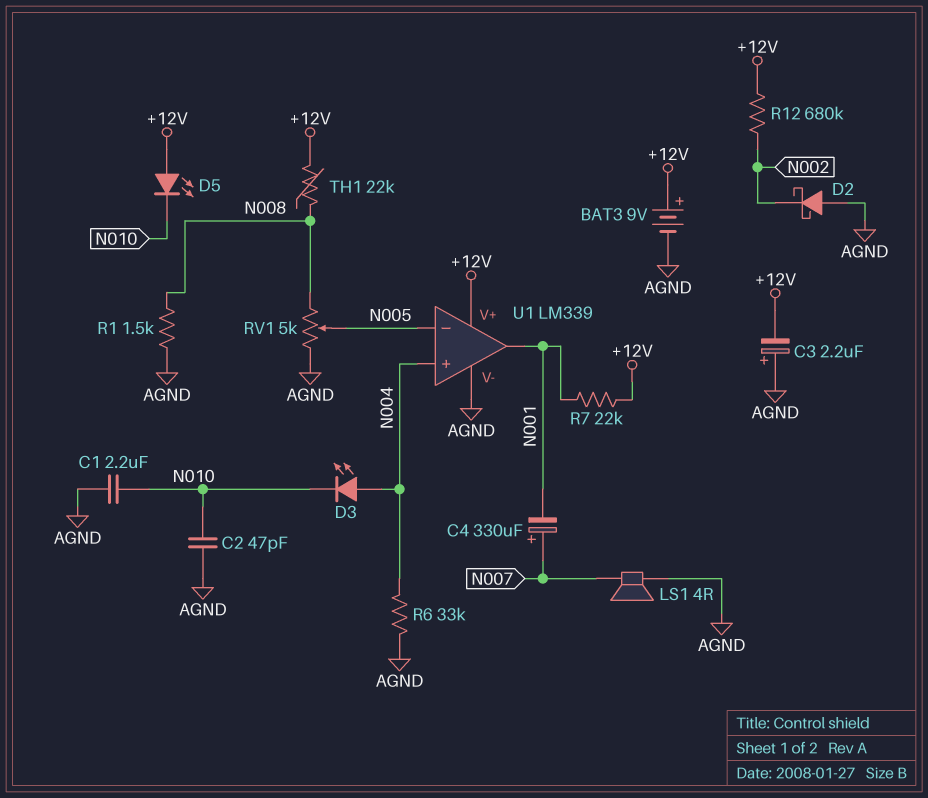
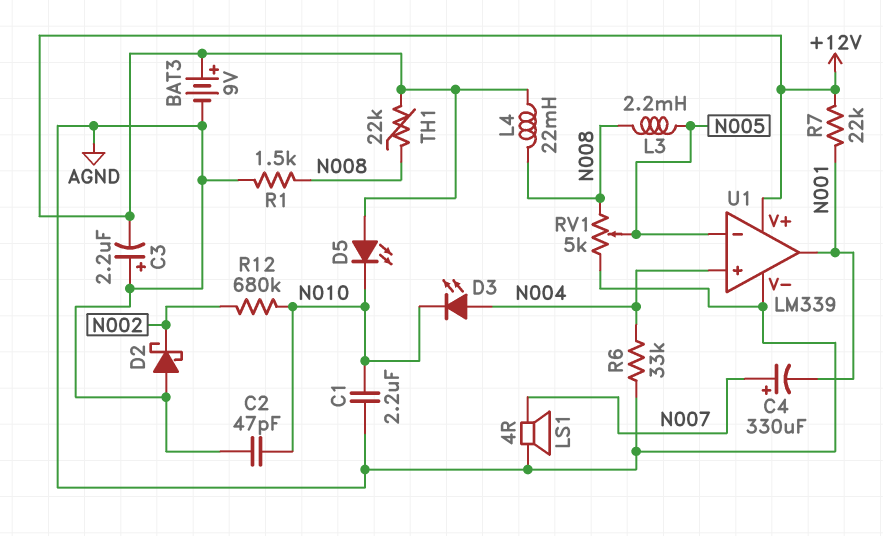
L3: none -> 2.2mH (N005, N008)
L4: none -> 22mH (+12V, N008)
R12: 680k (+12V, N002) -> 680k (N002, N010)

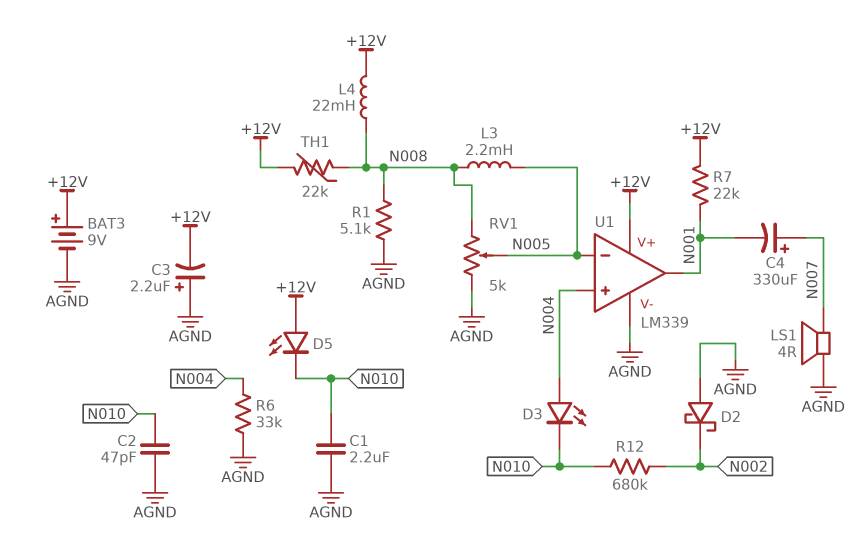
R1: 1.5k (AGND, N008) -> 5.1k (AGND, N008)

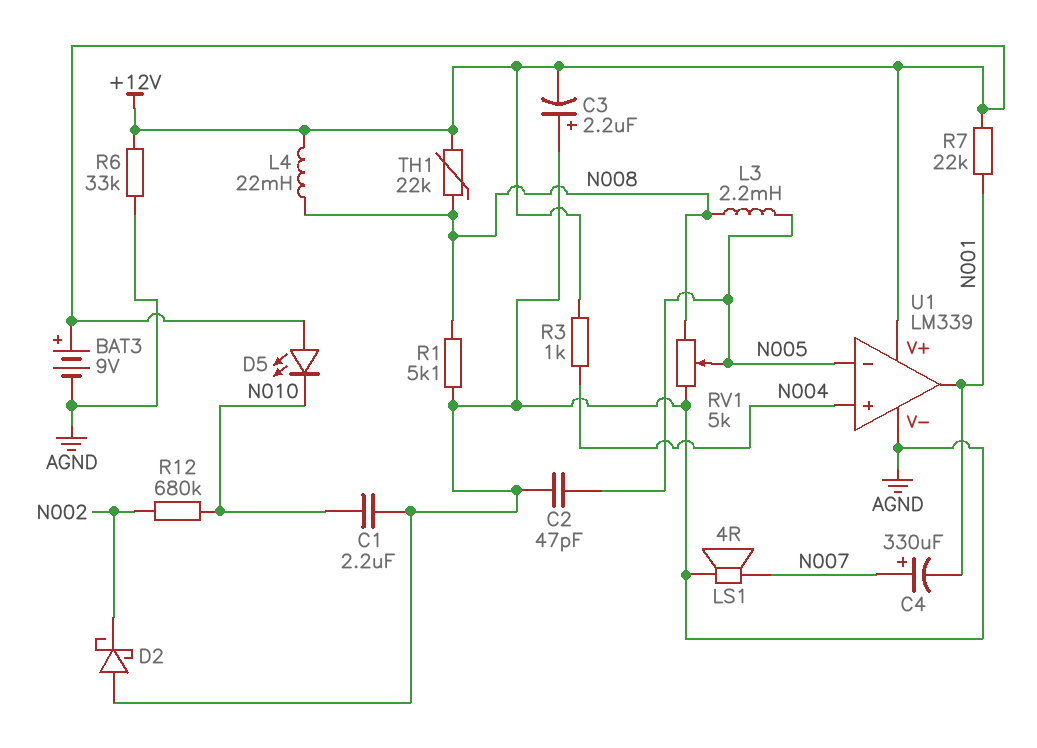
C2: 47pF (AGND, N010) -> 47pF (AGND, N005)
D3: LED (A N004, K N010) -> none
R3: none -> 1k (+12V, N004)
R6: 33k (AGND, N004) -> 33k (+12V, AGND)

